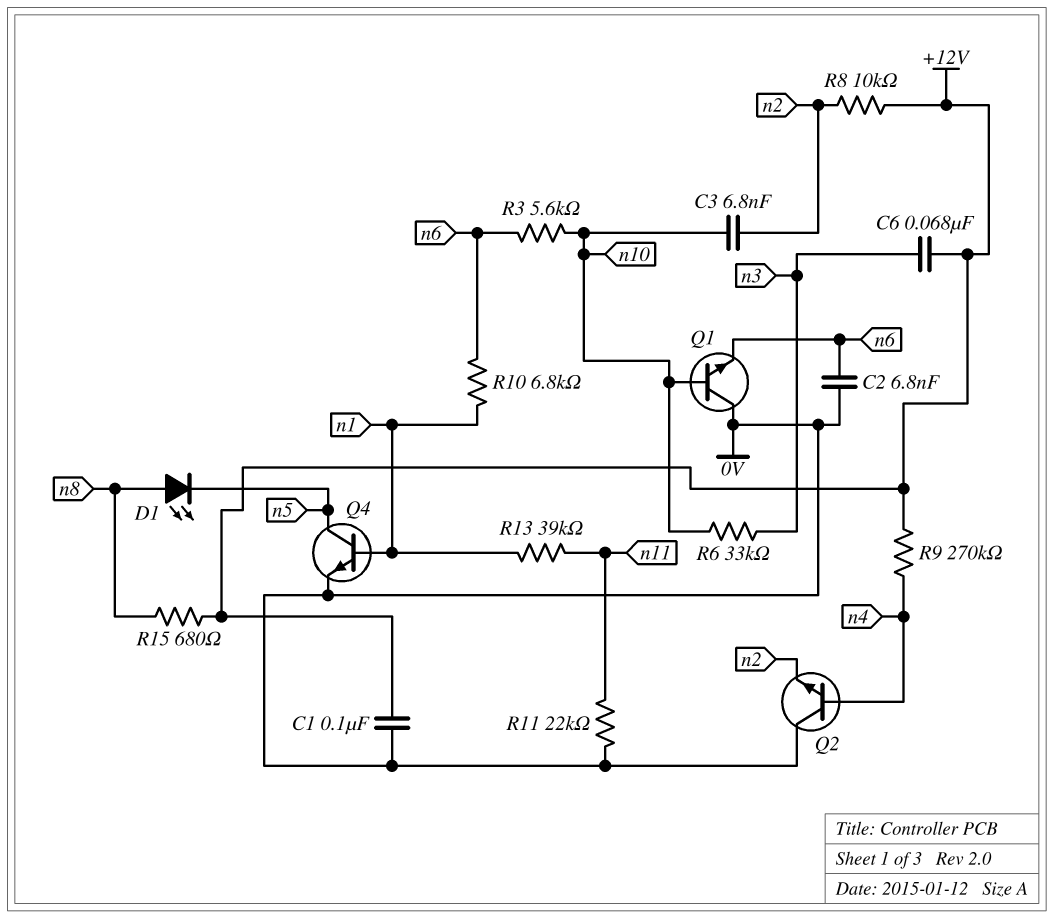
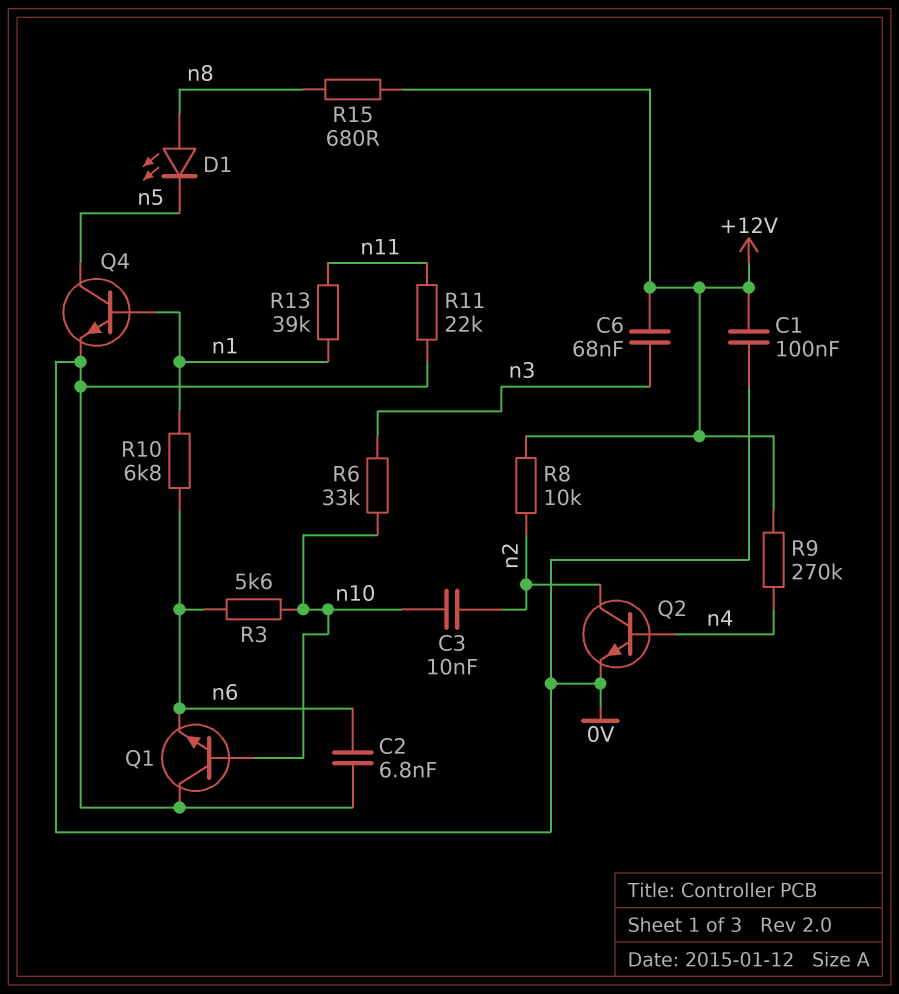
C3: 6.8nF (n2, n10) -> 10nF (n2, n10)
Q2: NPN (B n4, C 0V, E n2) -> NPN (B n4, C n2, E 0V)

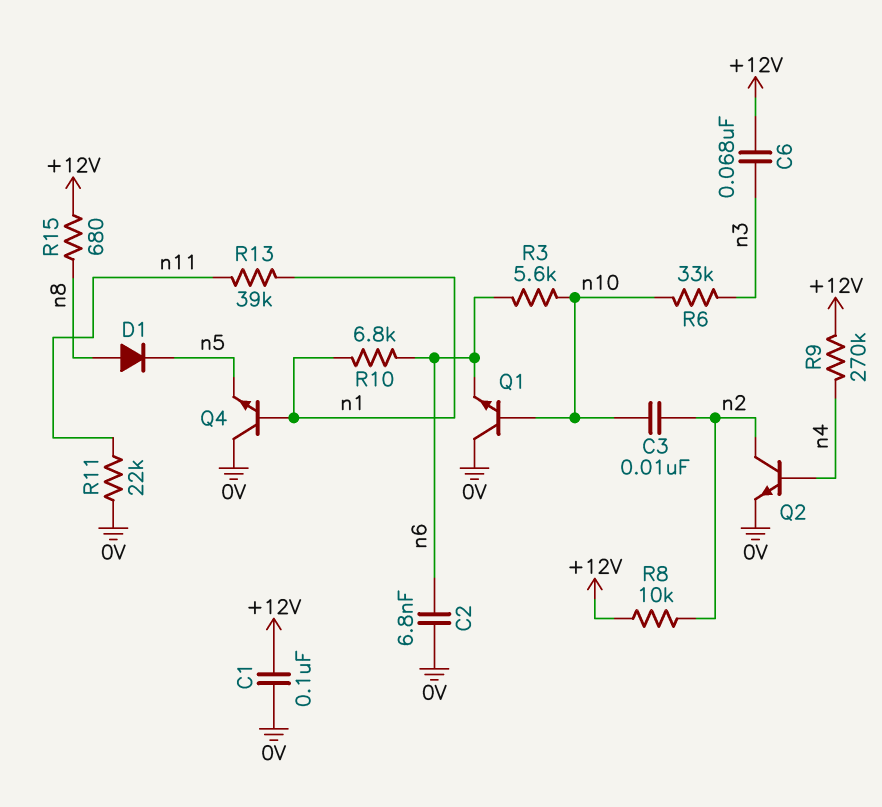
D1: LED (A n8, K n5) -> diode (A n8, K n5)
Q4: NPN (B n1, C n5, E 0V) -> NPN (B n1, C 0V, E n5)

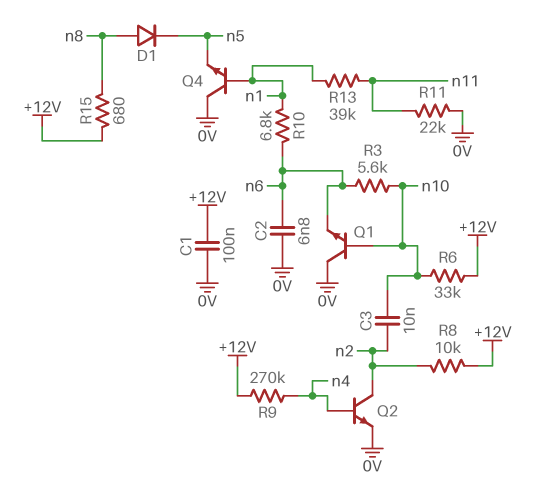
C6: 68nF (+12V, n3) -> none
R6: 33k (n3, n10) -> 33k (+12V, n10)

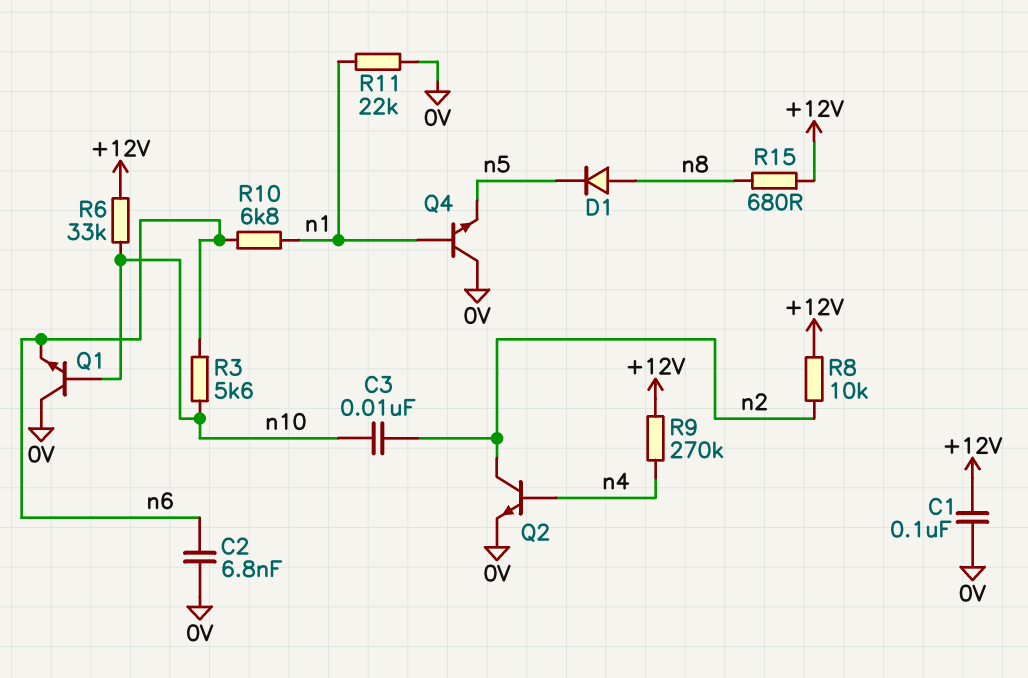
R11: 22k (0V, n11) -> 22k (0V, n1)
R13: 39k (n1, n11) -> none

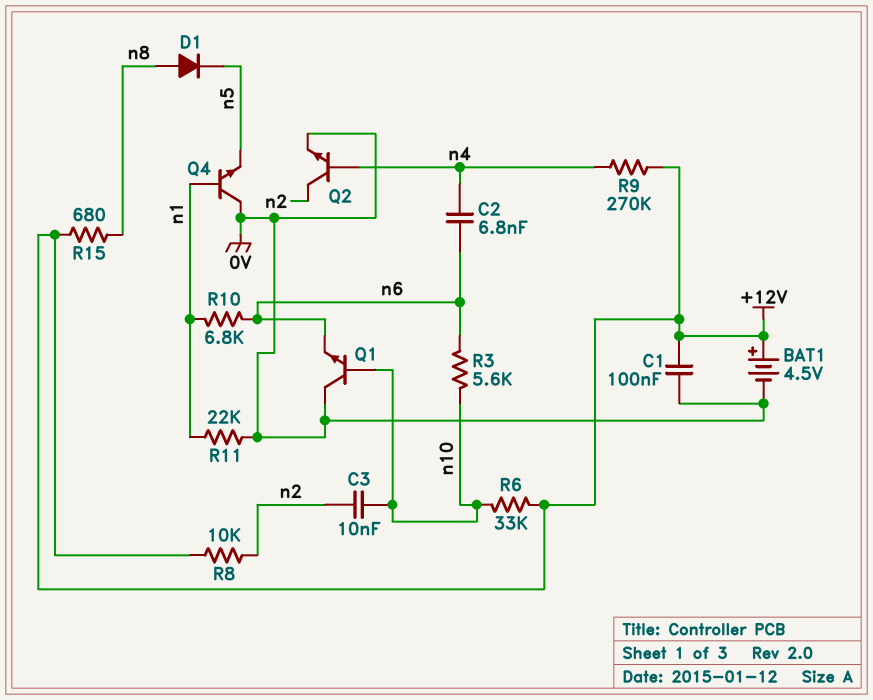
BAT1: none -> 4.5V (plus +12V, minus 0V)
C2: 6.8nF (0V, n6) -> 6.8nF (n4, n6)

